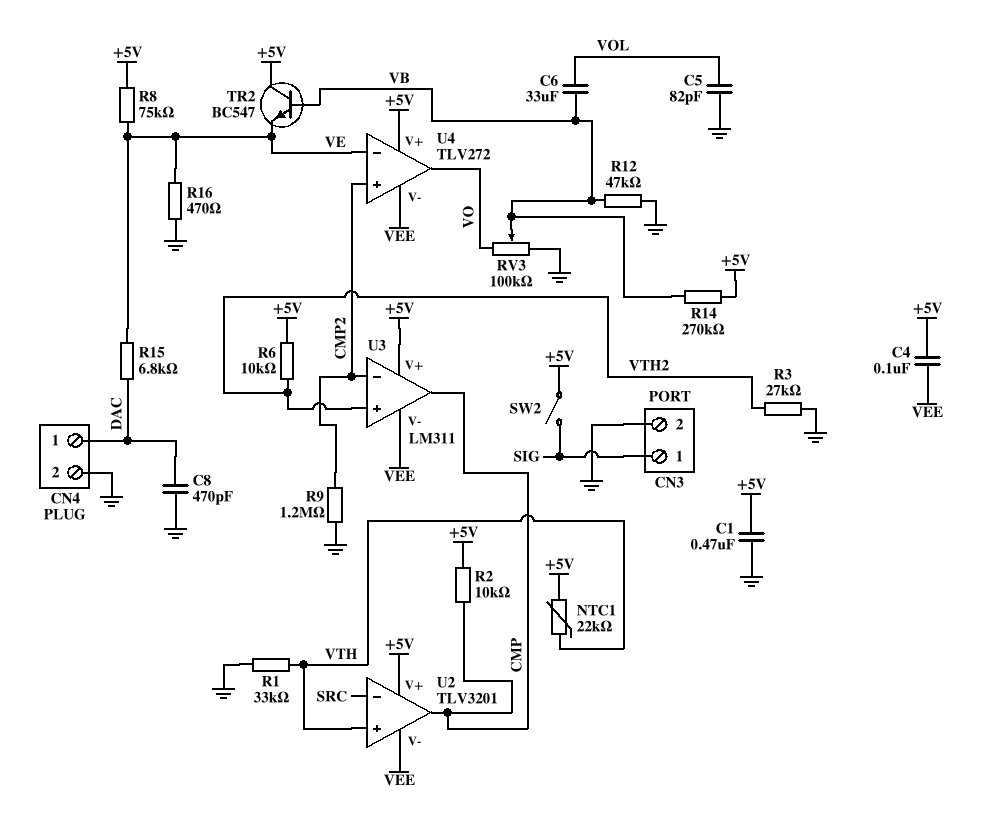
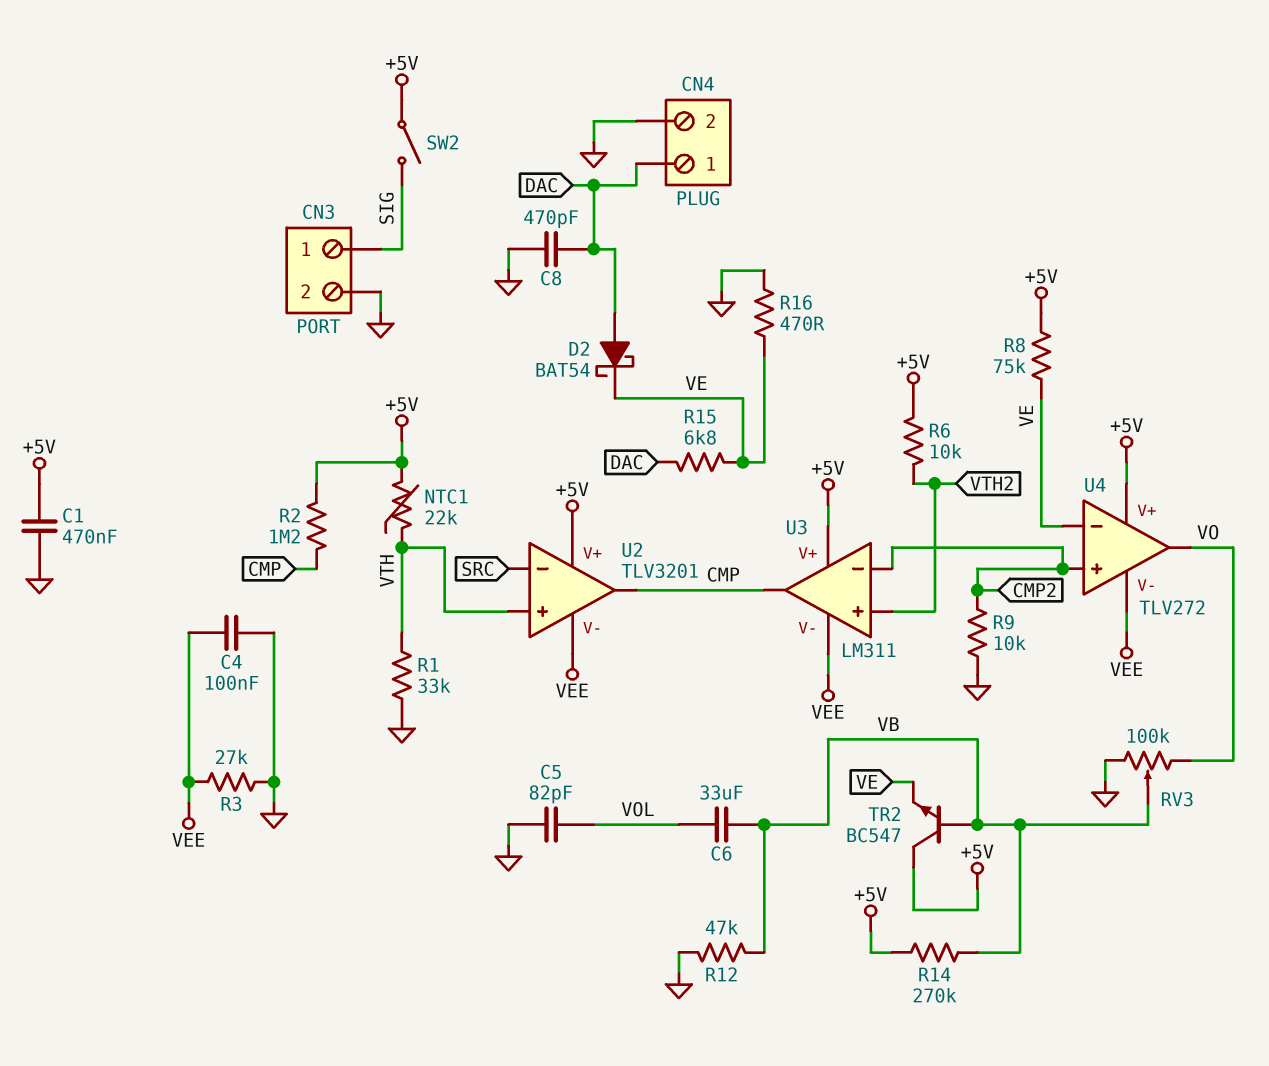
C4: 100nF (+5V, VEE) -> 100nF (GND, VEE)
D2: none -> schottky BAT54 (A DAC, K VE)
R2: 10k (+5V, CMP) -> 1.2M (+5V, CMP)
R3: 27k (GND, VTH2) -> 27k (GND, VEE)
R9: 1.2M (CMP2, GND) -> 10k (CMP2, GND)

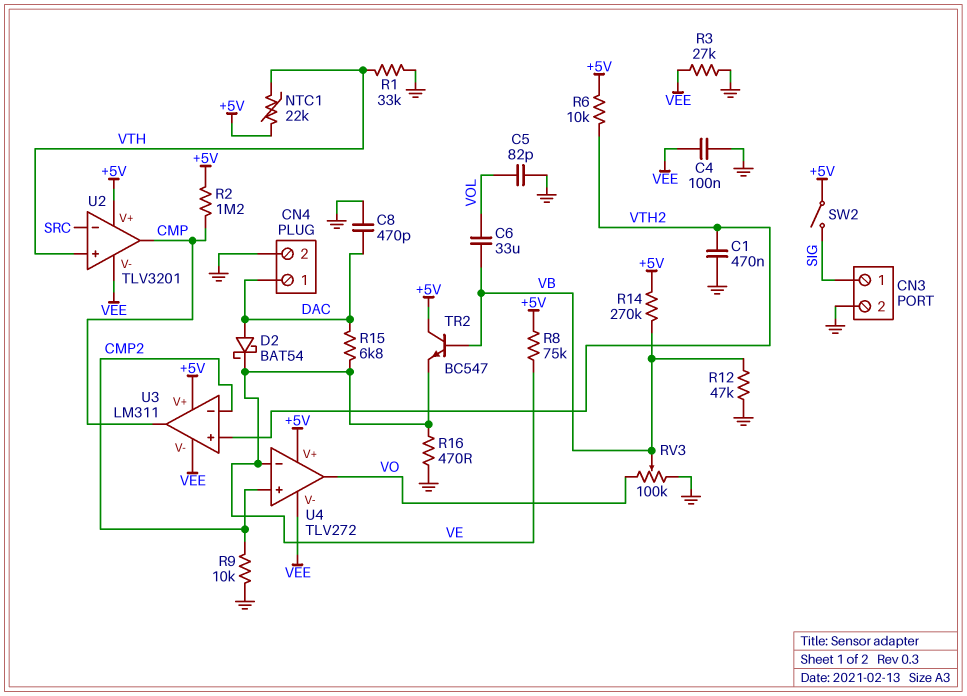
C1: 470nF (+5V, GND) -> 470nF (GND, VTH2)

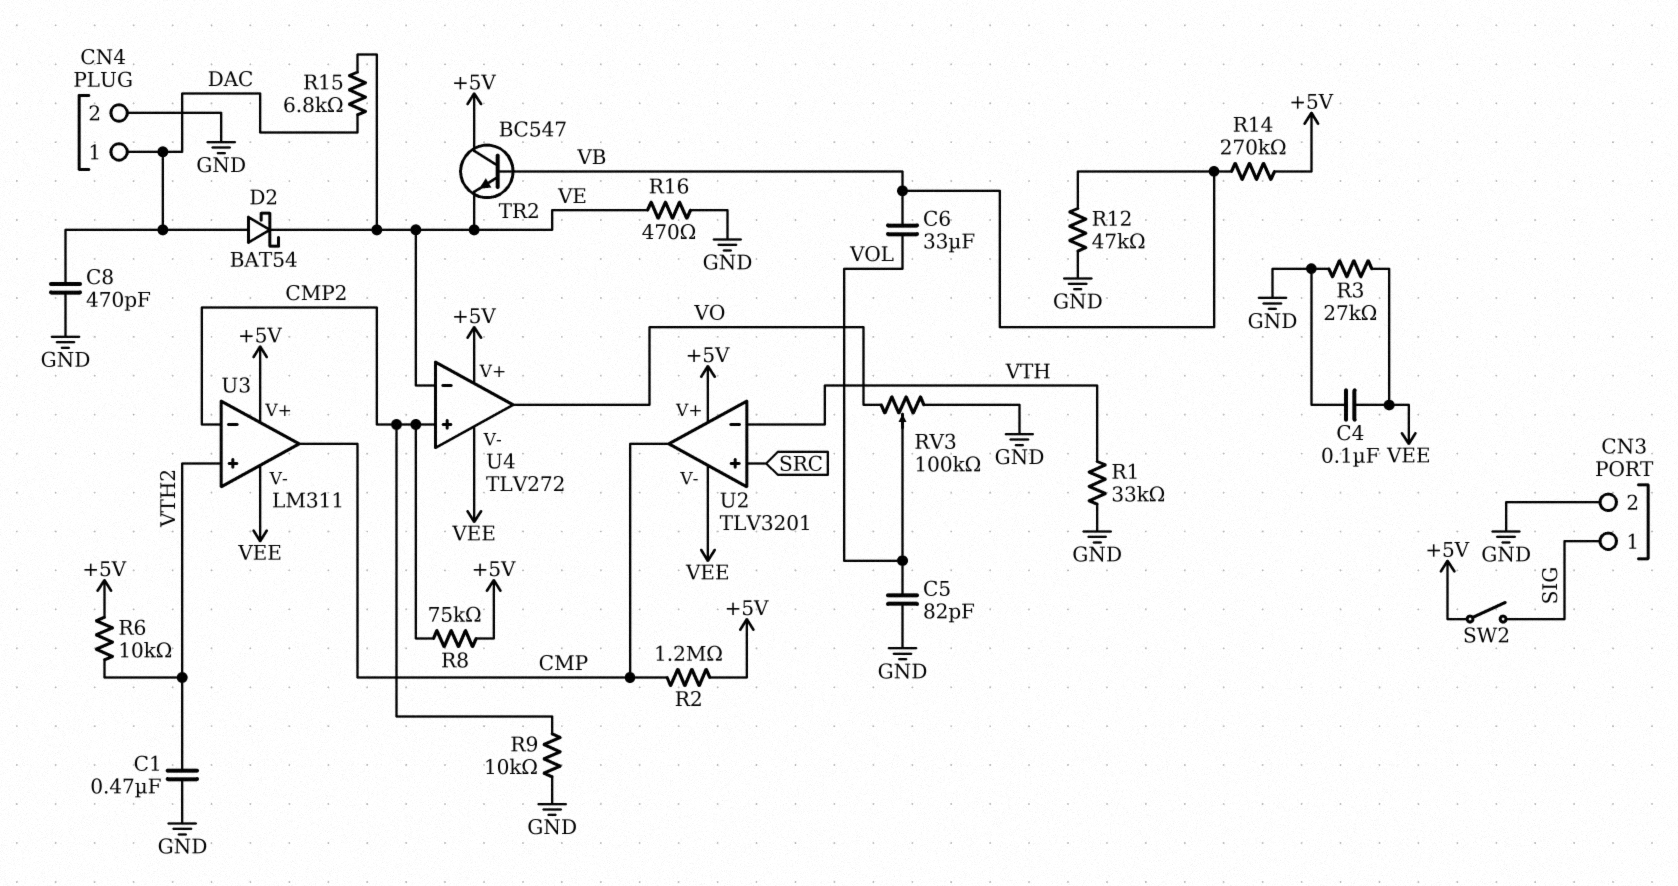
NTC1: 22k (+5V, VTH) -> none
R8: 75k (+5V, VE) -> 75k (+5V, CMP2)
RV3: 100k (GND, VO, wiper VB) -> 100k (GND, VO, wiper VOL)
U2 pin in+: VTH -> SRC
U2 pin in-: SRC -> VTH

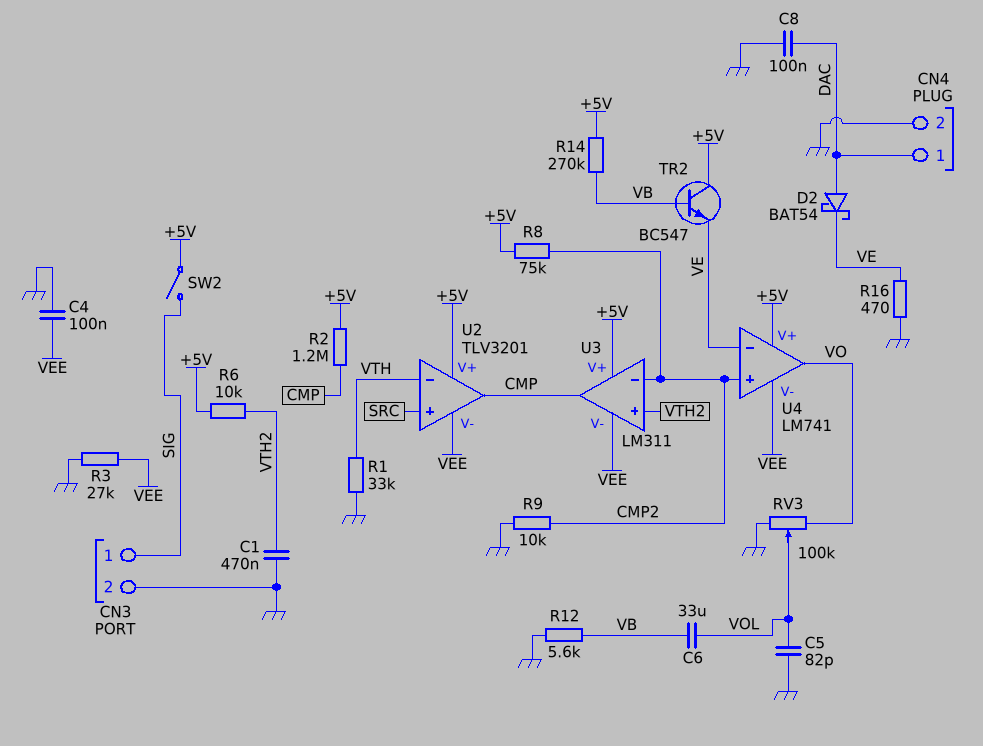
C8: 470pF (DAC, GND) -> 100nF (DAC, GND)
R12: 47k (GND, VB) -> 5.6k (GND, VB)
R15: 6.8k (DAC, VE) -> none
U4: TLV272 -> LM741

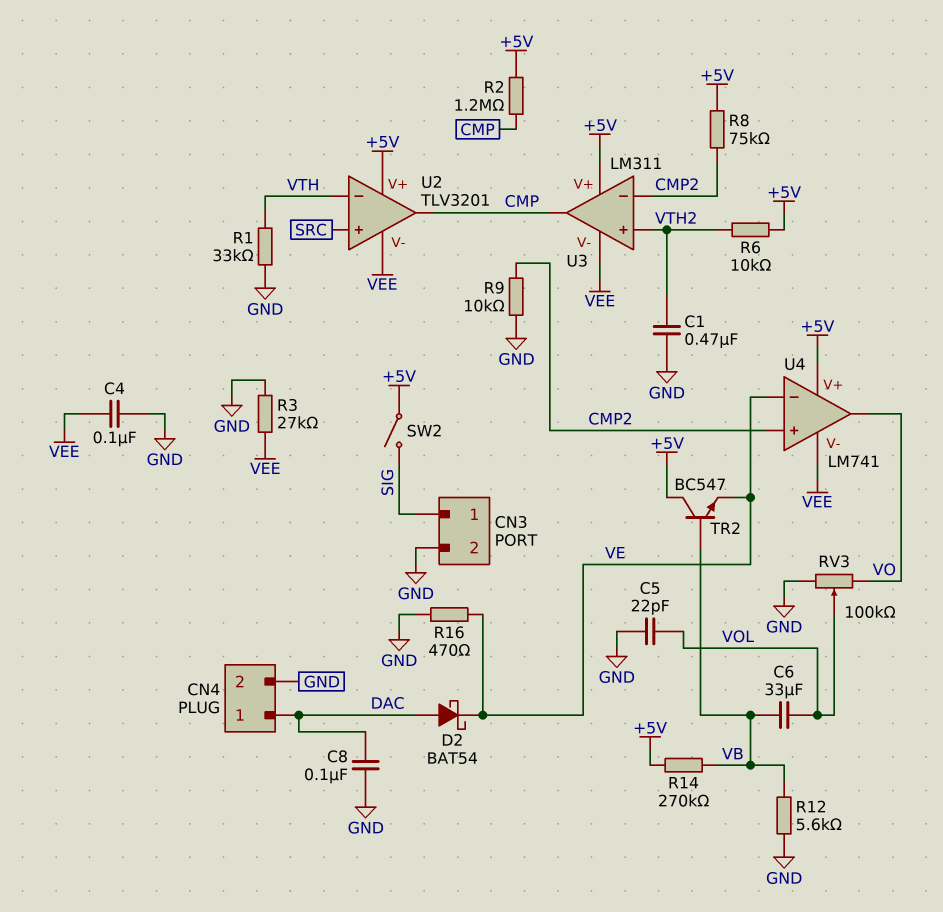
C5: 82pF (GND, VOL) -> 22pF (GND, VOL)

